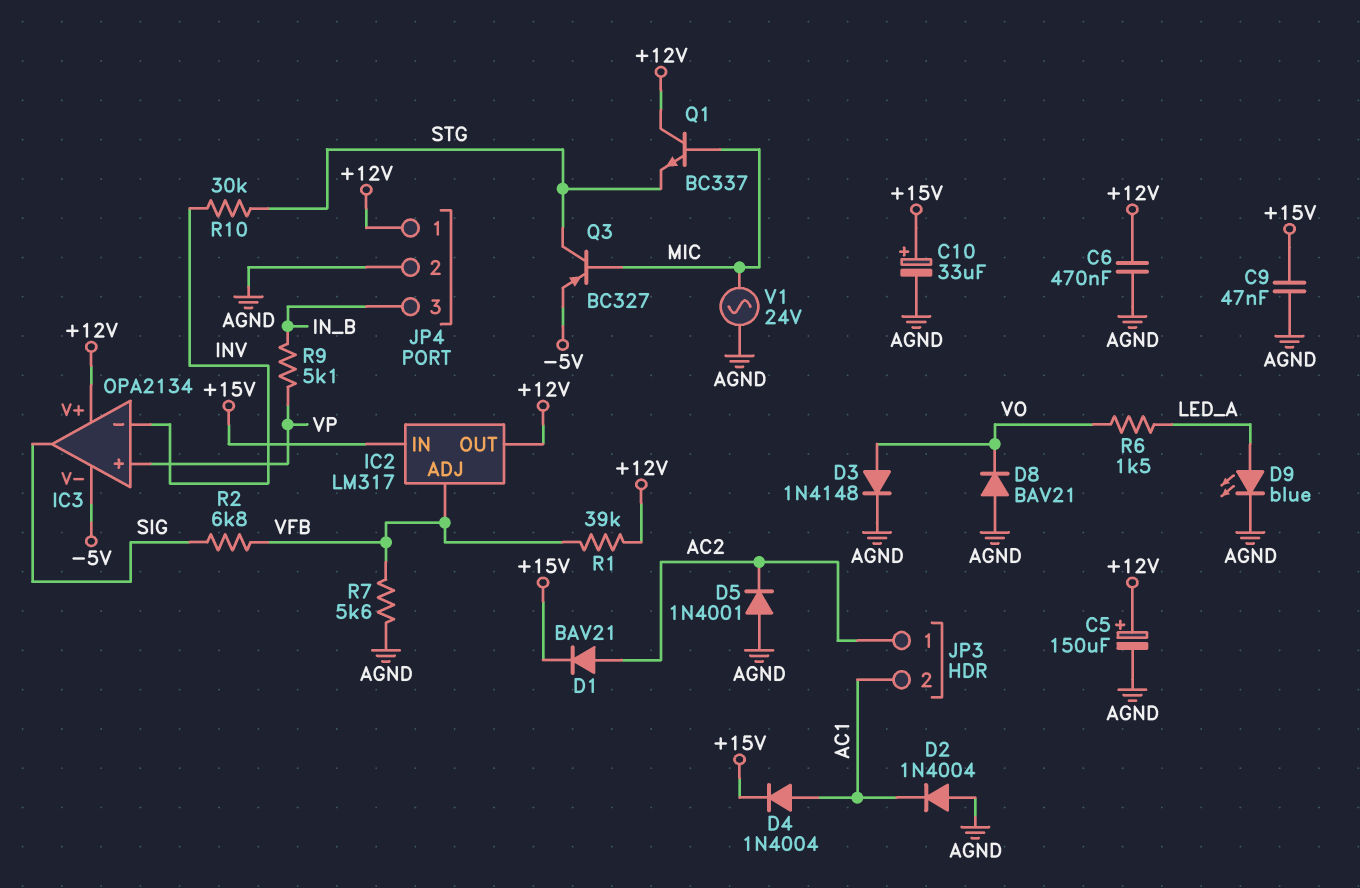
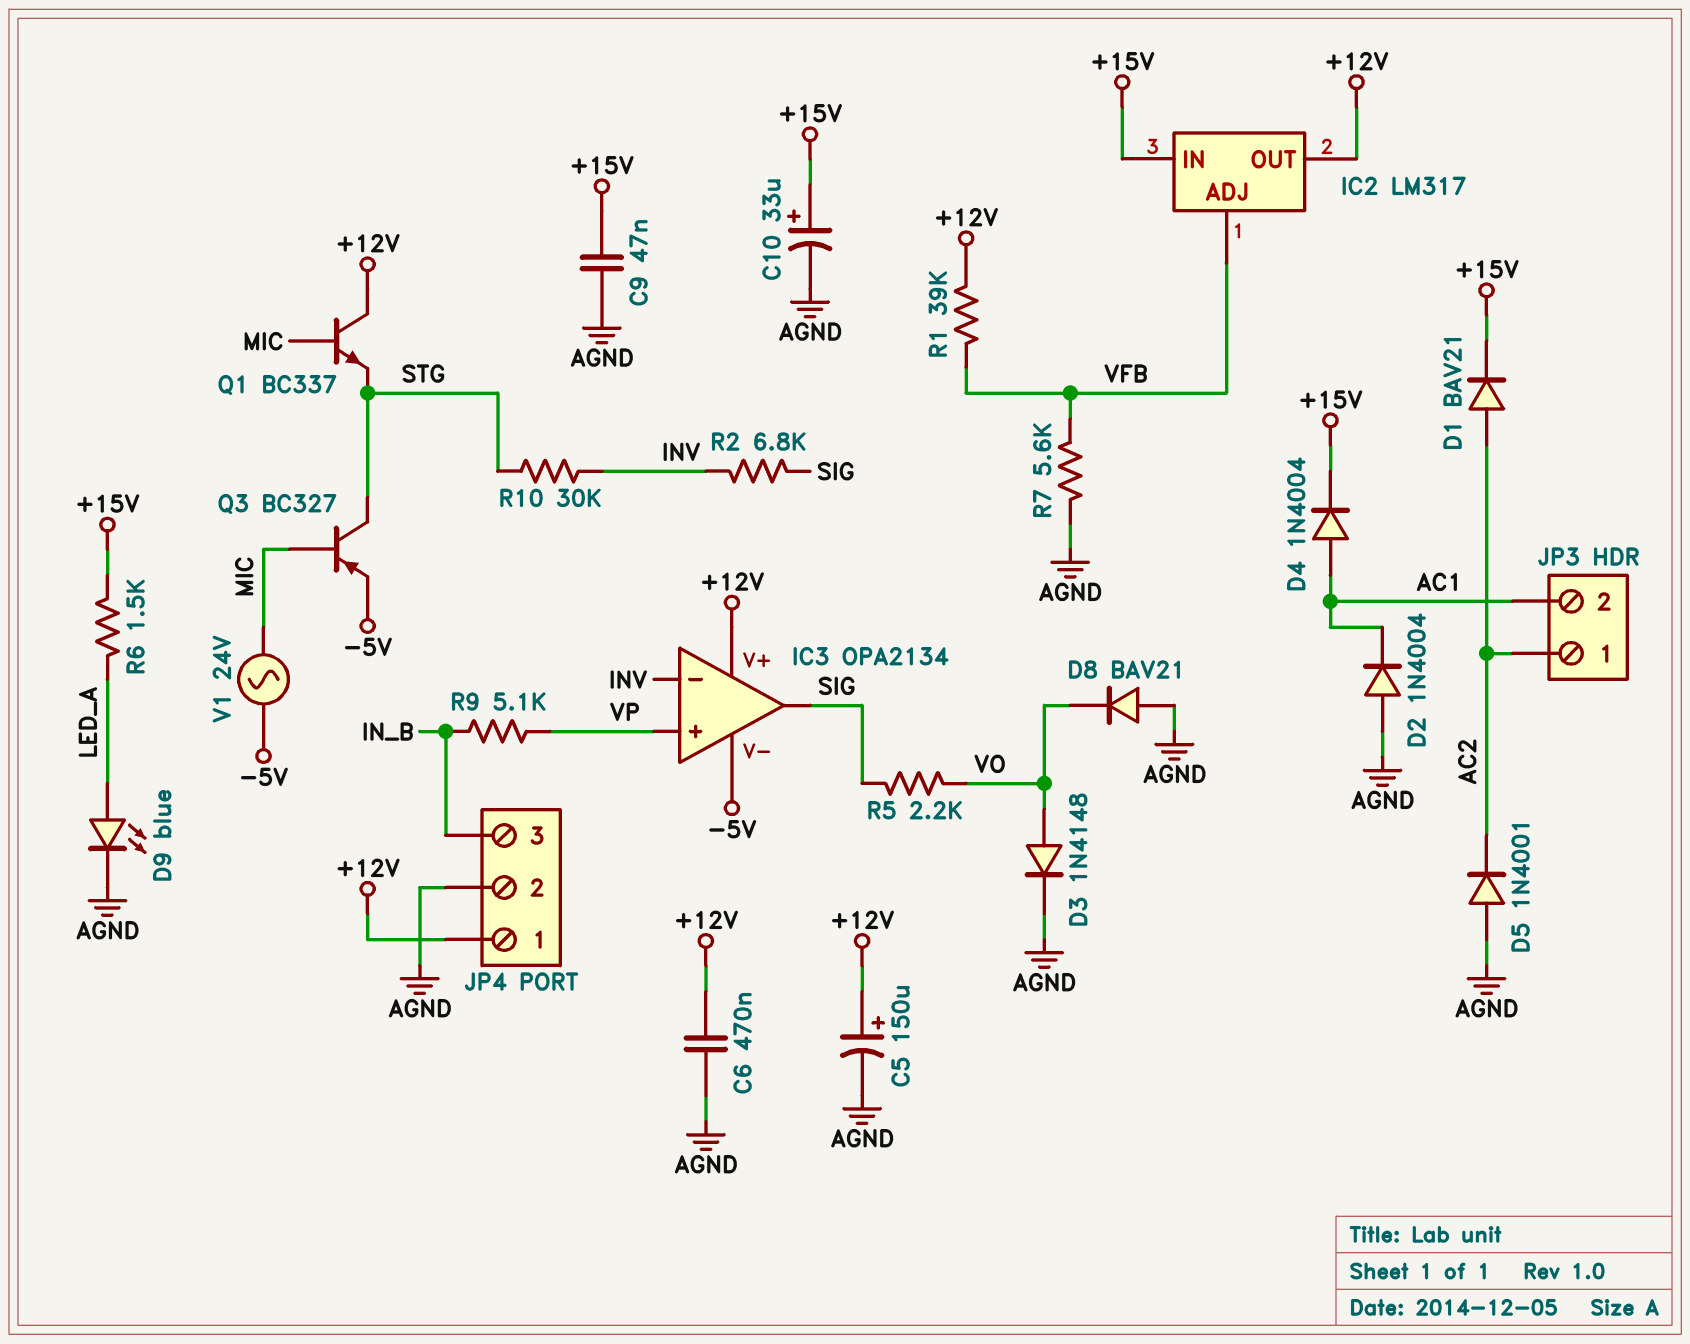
R2: 6.8k (SIG, VFB) -> 6.8k (INV, SIG)
R5: none -> 2.2k (SIG, VO)
R6: 1.5k (LED_A, VO) -> 1.5k (+15V, LED_A)
V1: AC 24V (AGND, MIC) -> AC 24V (-5V, MIC)

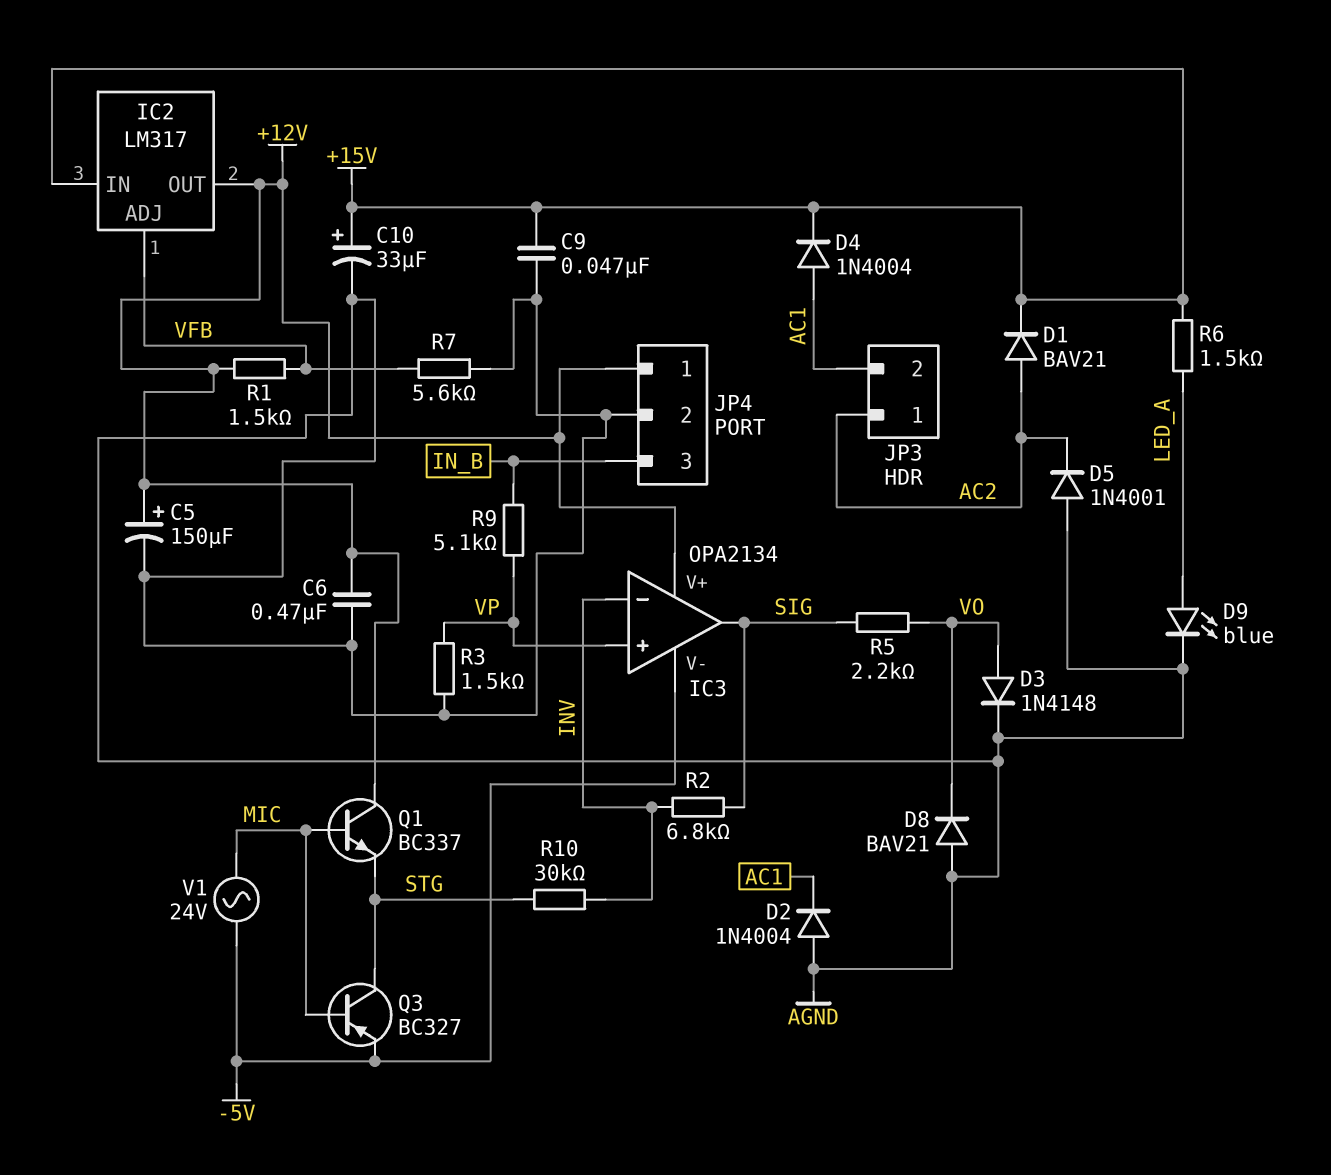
R1: 39k (+12V, VFB) -> 1.5k (+12V, VFB)
R3: none -> 1.5k (AGND, VP)

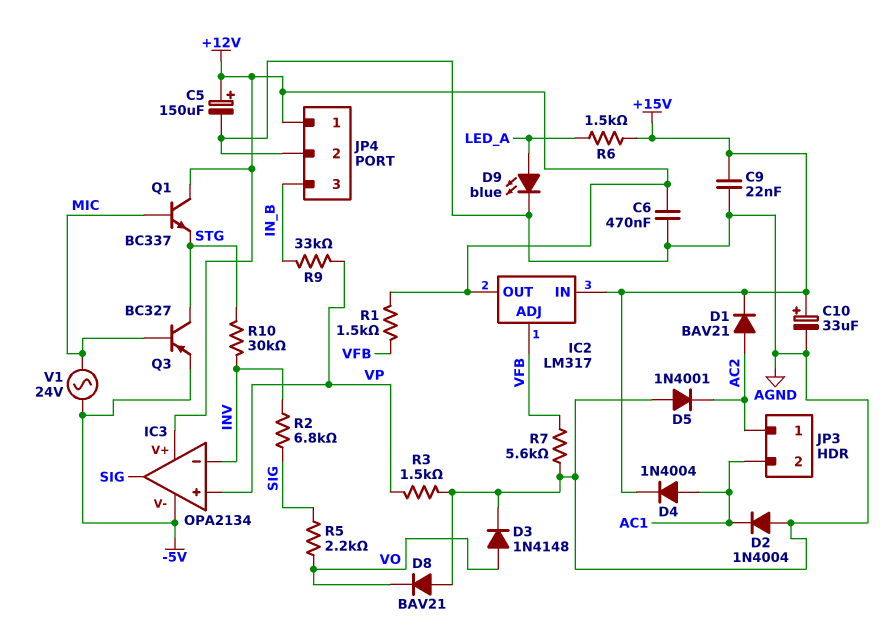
C9: 47nF (+15V, AGND) -> 22nF (+15V, AGND)
R9: 5.1k (IN_B, VP) -> 33k (IN_B, VP)

